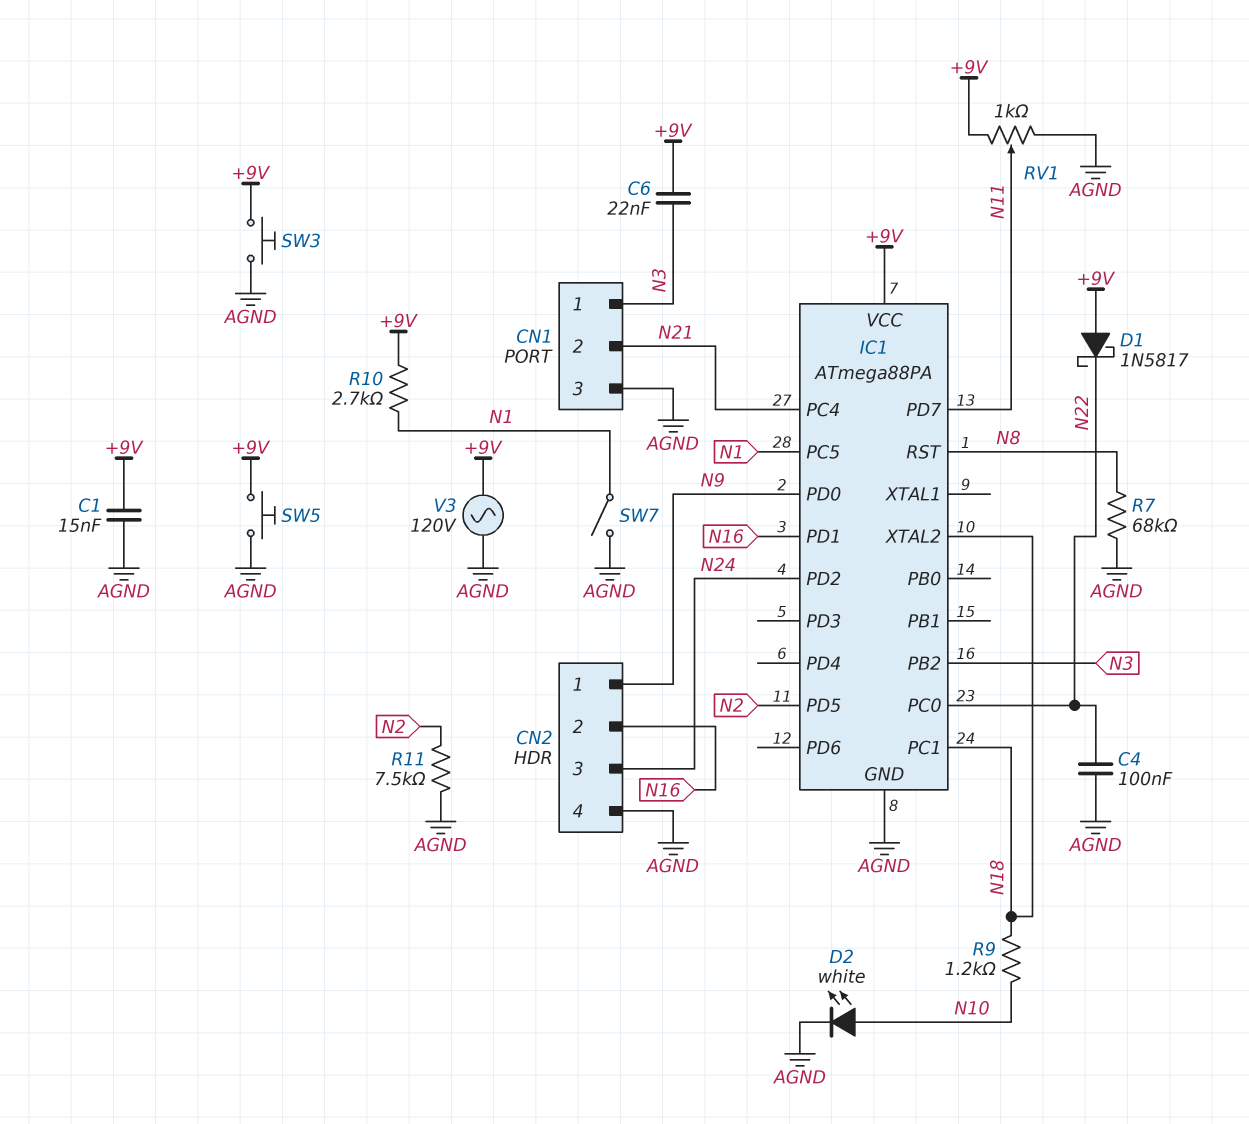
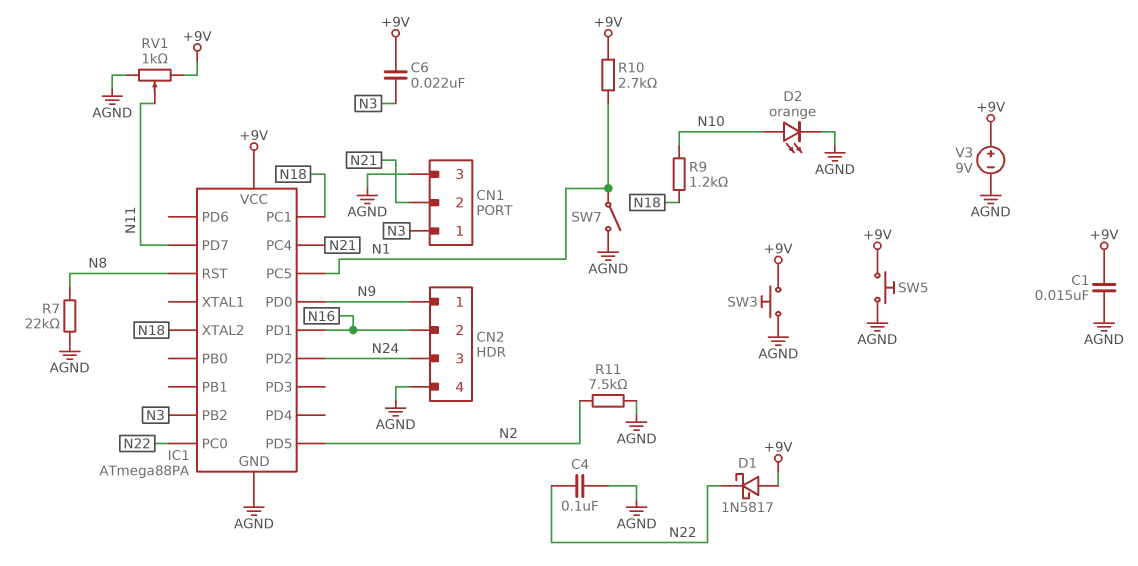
D2: LED white (A N10, K AGND) -> LED orange (A N10, K AGND)
R7: 68k (AGND, N8) -> 22k (AGND, N8)
V3: AC 120V (+9V, AGND) -> 9V (plus +9V, minus AGND)

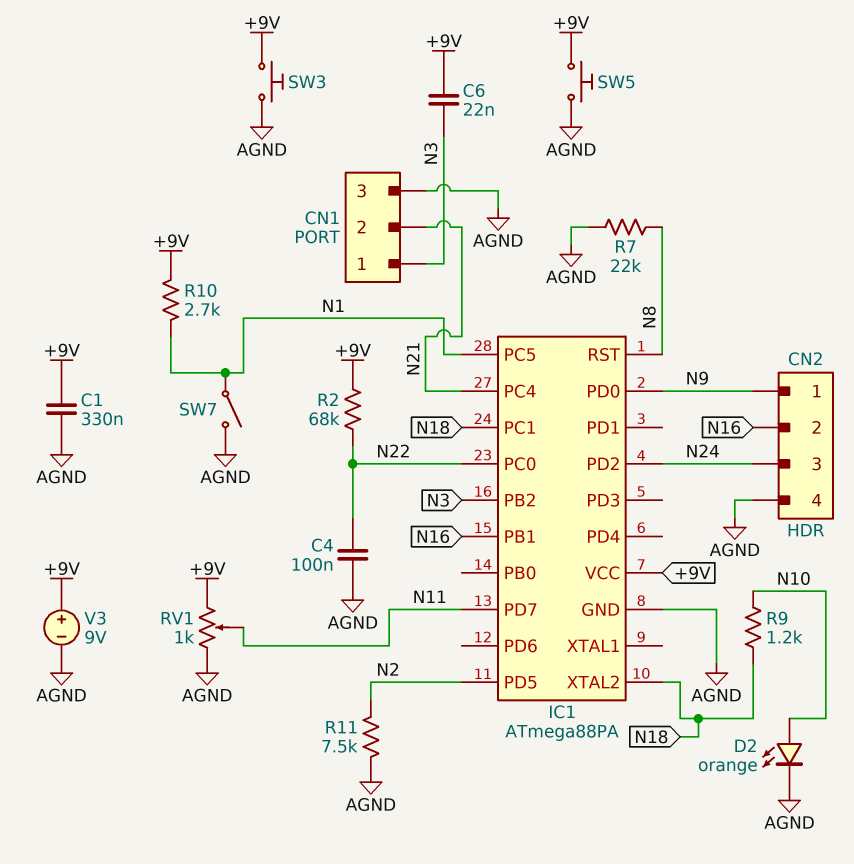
C1: 15nF (+9V, AGND) -> 330nF (+9V, AGND)
D1: schottky 1N5817 (A +9V, K N22) -> none
IC1 pin PB1: none -> N16
IC1 pin PD1: N16 -> none
R2: none -> 68k (+9V, N22)

